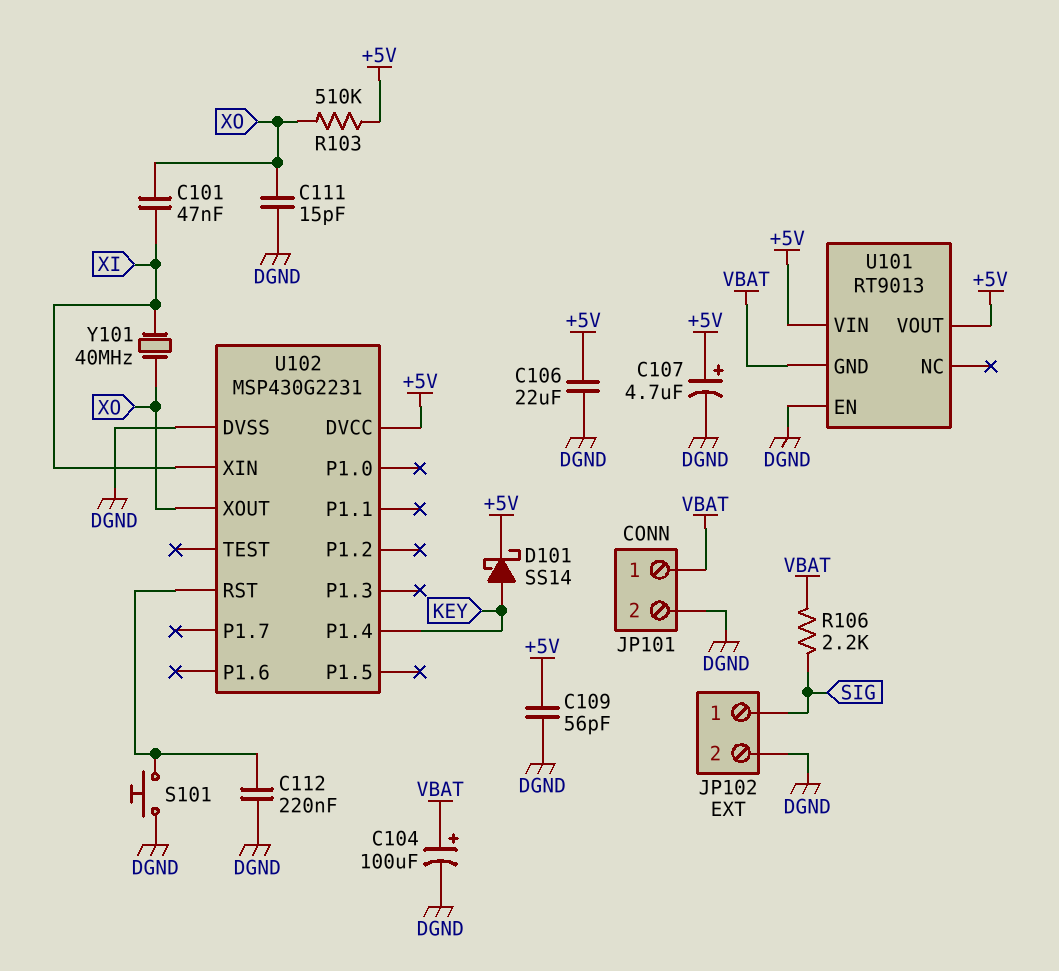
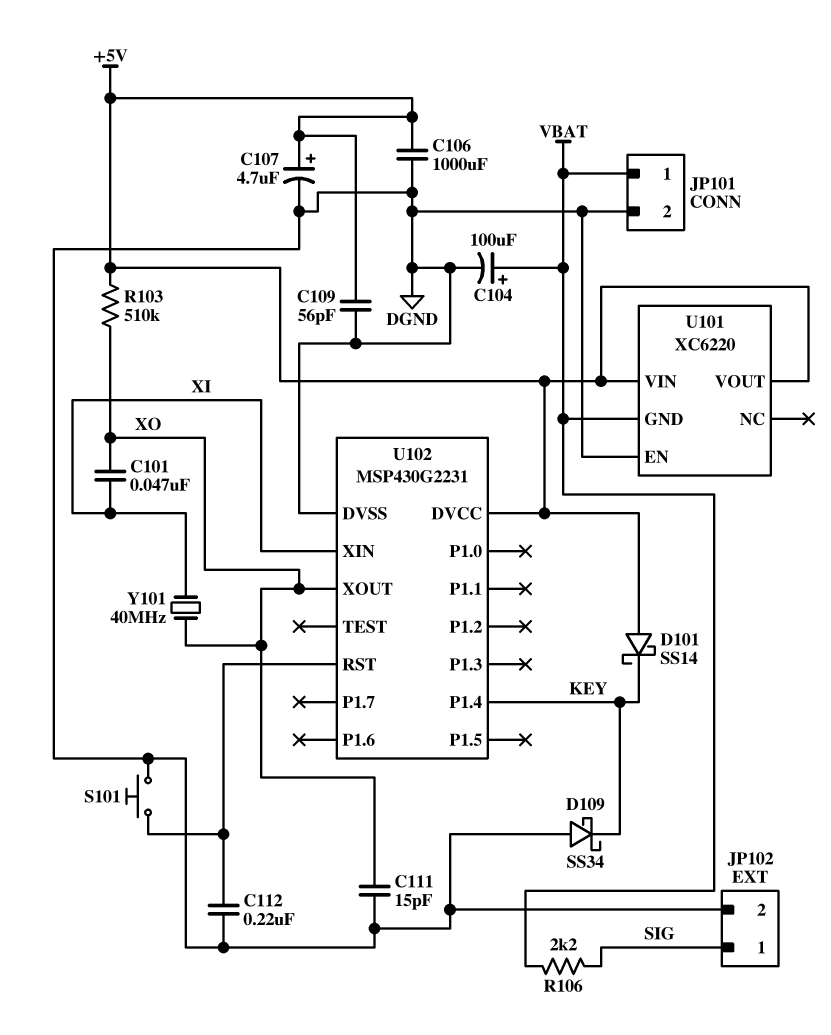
C106: 22uF (+5V, DGND) -> 1000uF (+5V, DGND)
D101: schottky SS14 (A KEY, K +5V) -> schottky SS14 (A +5V, K KEY)
D109: none -> schottky SS34 (A DGND, K KEY)
U101: RT9013 -> XC6220

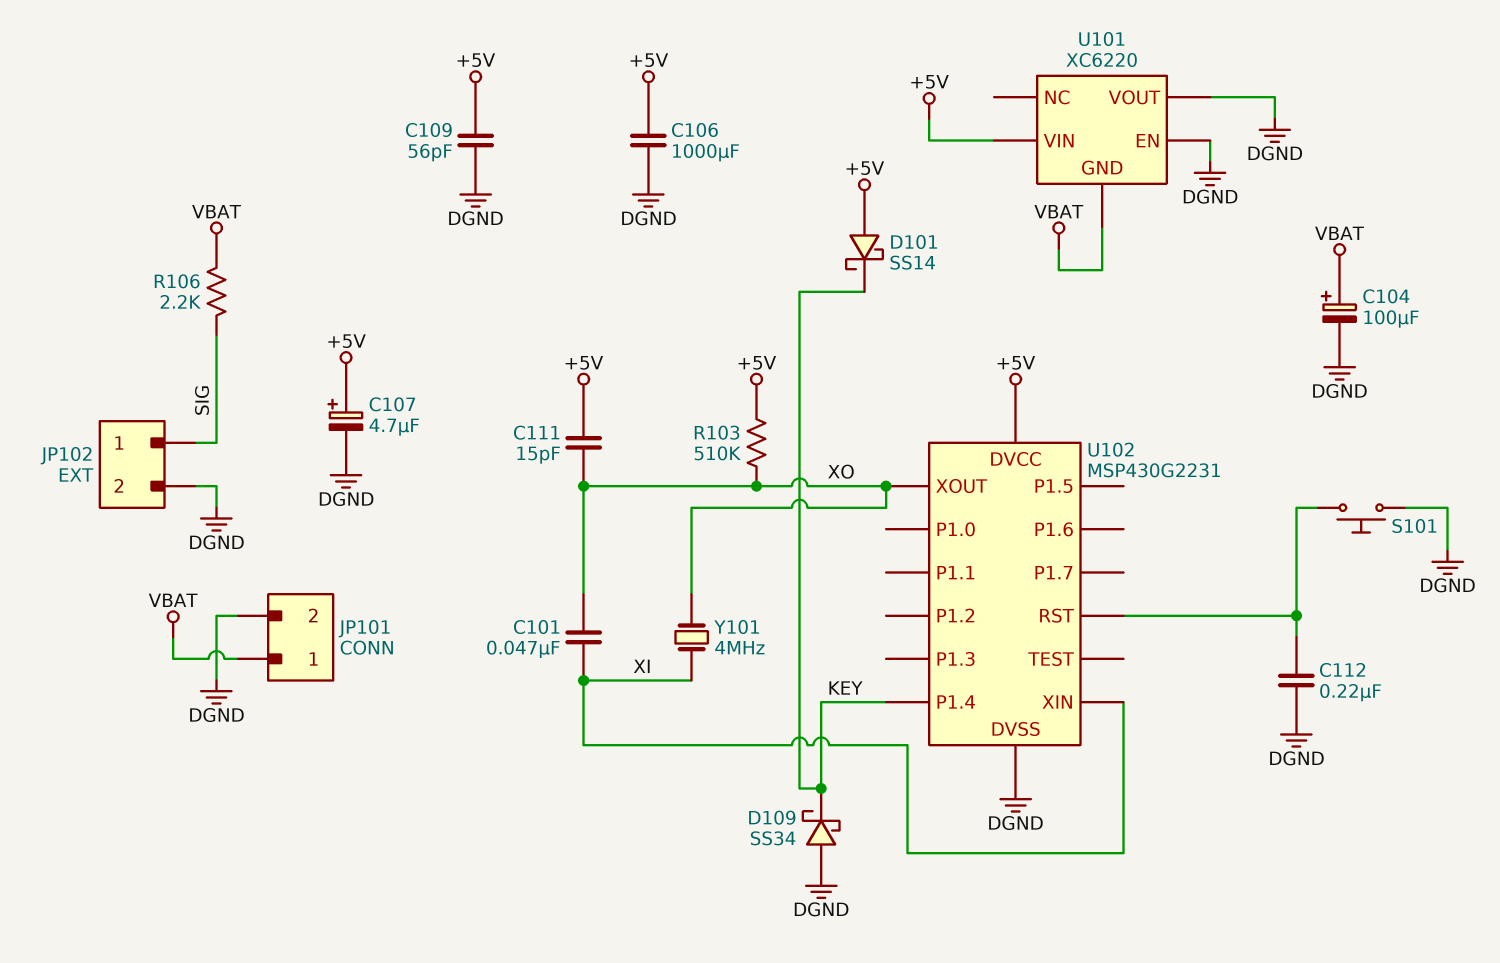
C111: 15pF (DGND, XO) -> 15pF (+5V, XO)
U101 pin VOUT: +5V -> DGND
Y101: 40MHz (XI, XO) -> 4MHz (XI, XO)

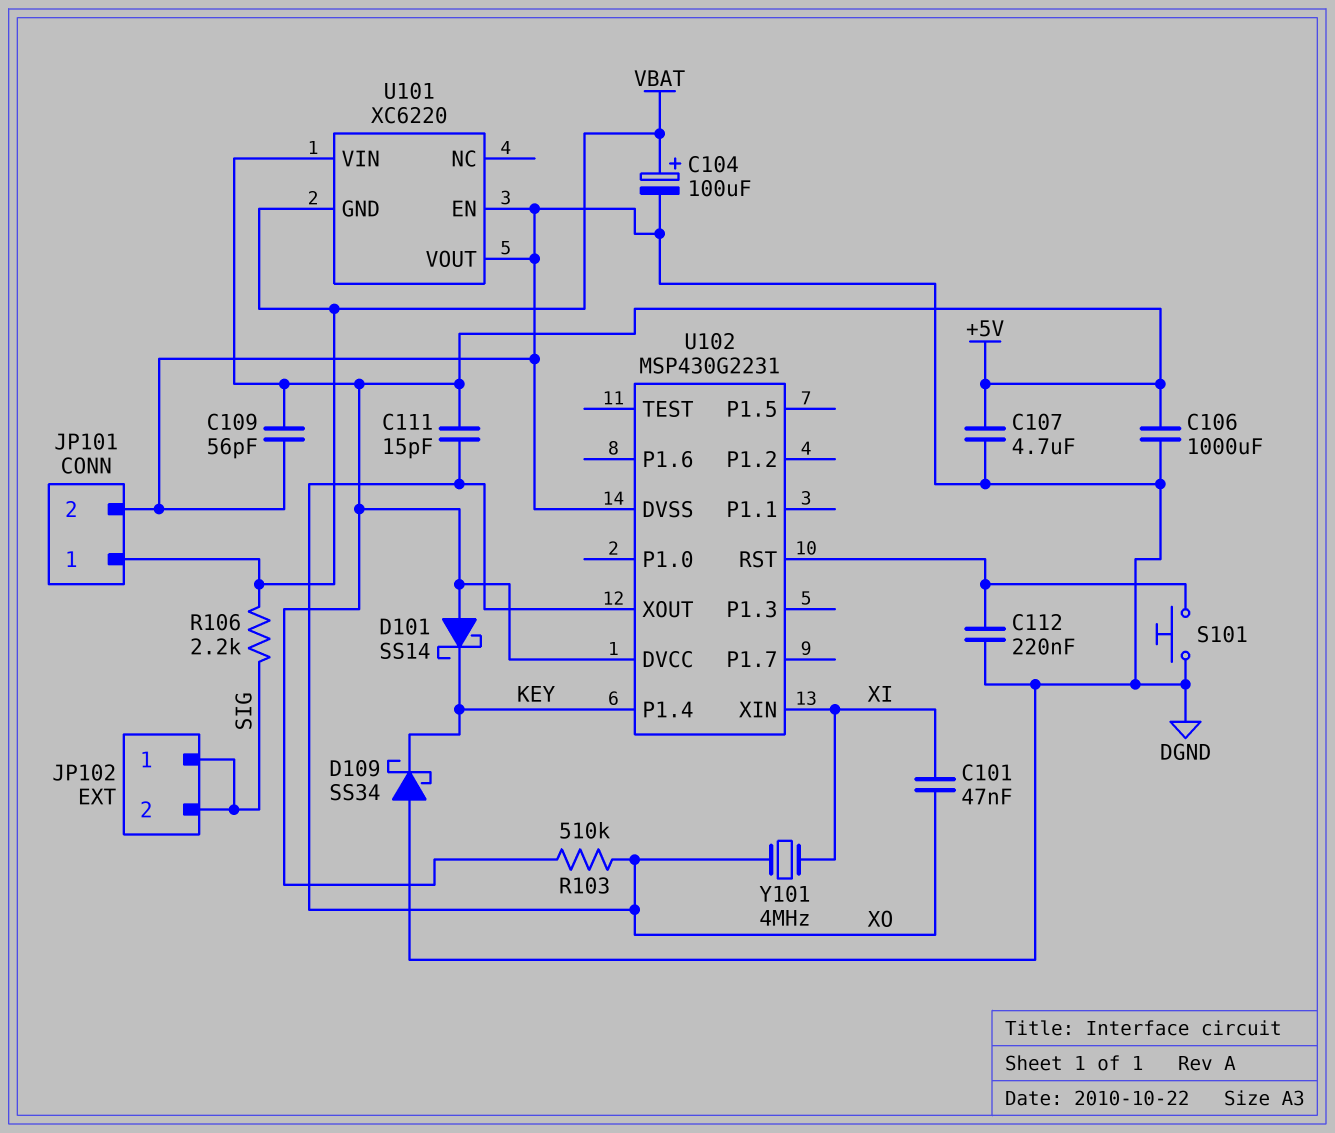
C107: 4.7uF (plus +5V, minus DGND) -> 4.7uF (+5V, DGND)
JP102 pin 2: DGND -> SIG

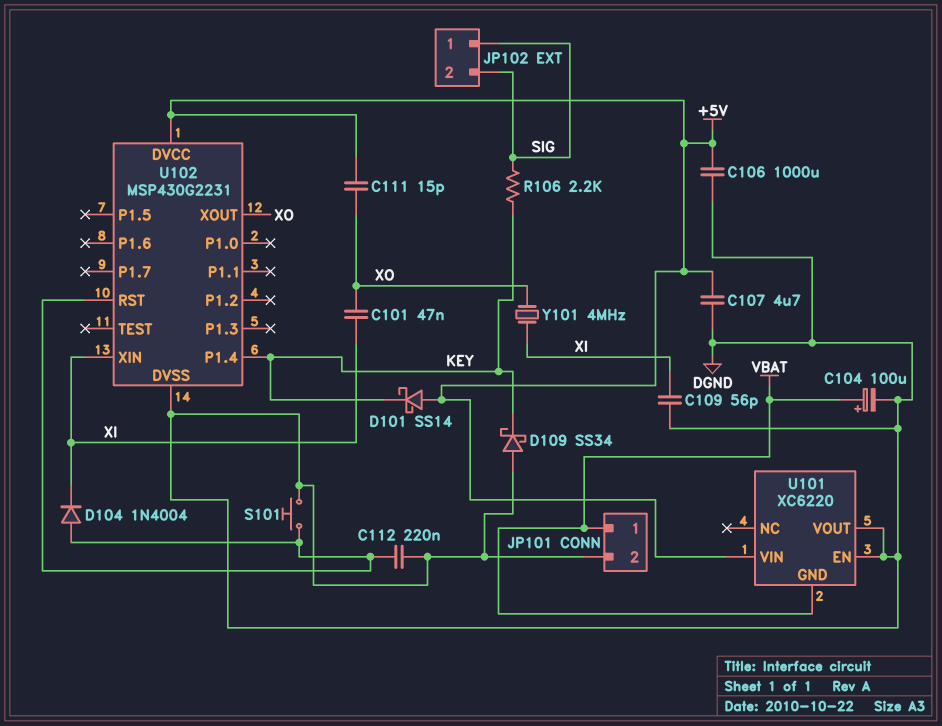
C109: 56pF (+5V, DGND) -> 56pF (DGND, XI)
D104: none -> diode 1N4004 (A U102/RST, K XI)
R103: 510k (+5V, XO) -> none
R106: 2.2k (SIG, VBAT) -> 2.2k (KEY, SIG)

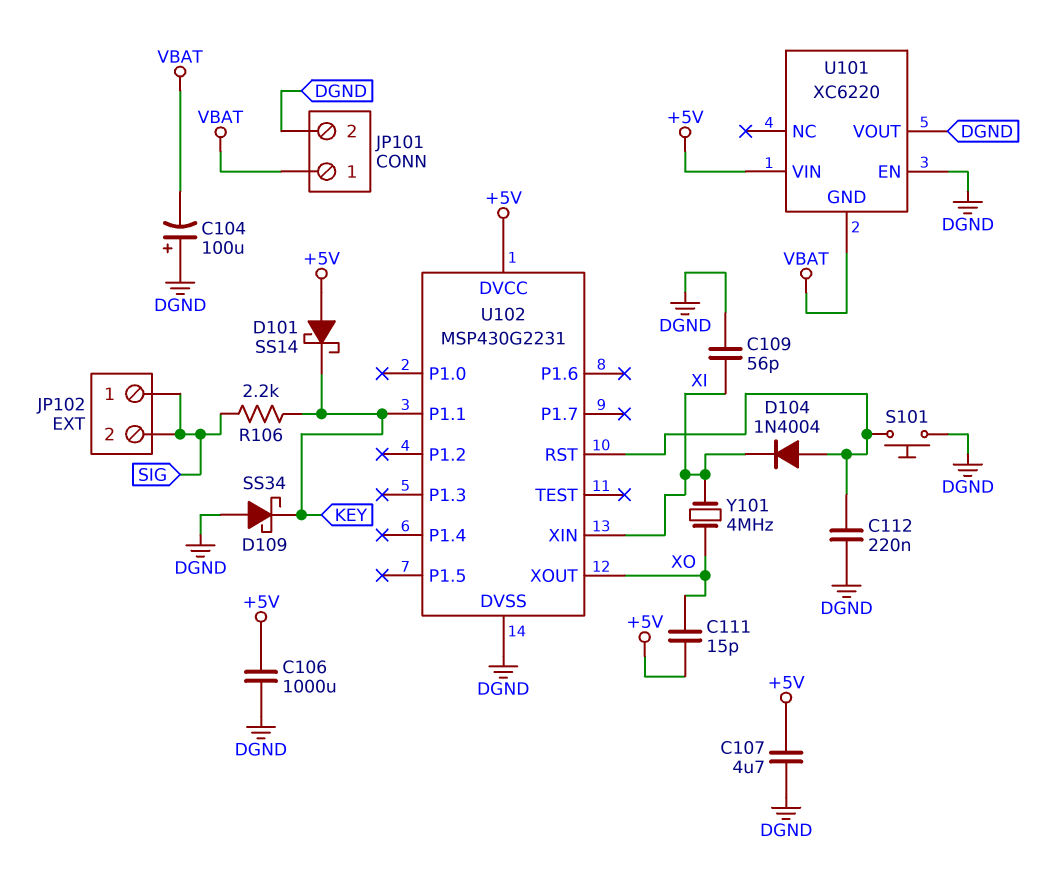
C101: 47nF (XI, XO) -> none
C104: 100uF (plus VBAT, minus DGND) -> 100uF (plus DGND, minus VBAT)
U102 pin P1.1: none -> KEY
U102 pin P1.4: KEY -> none

